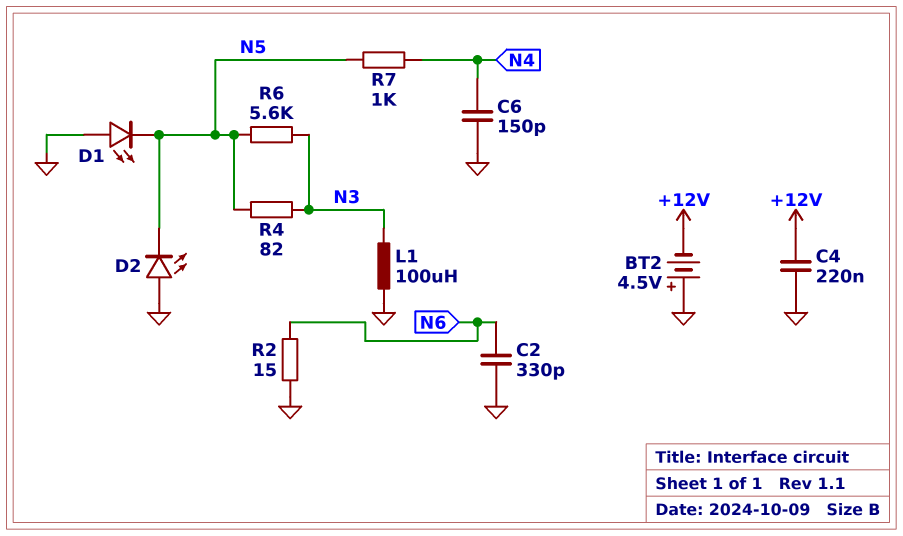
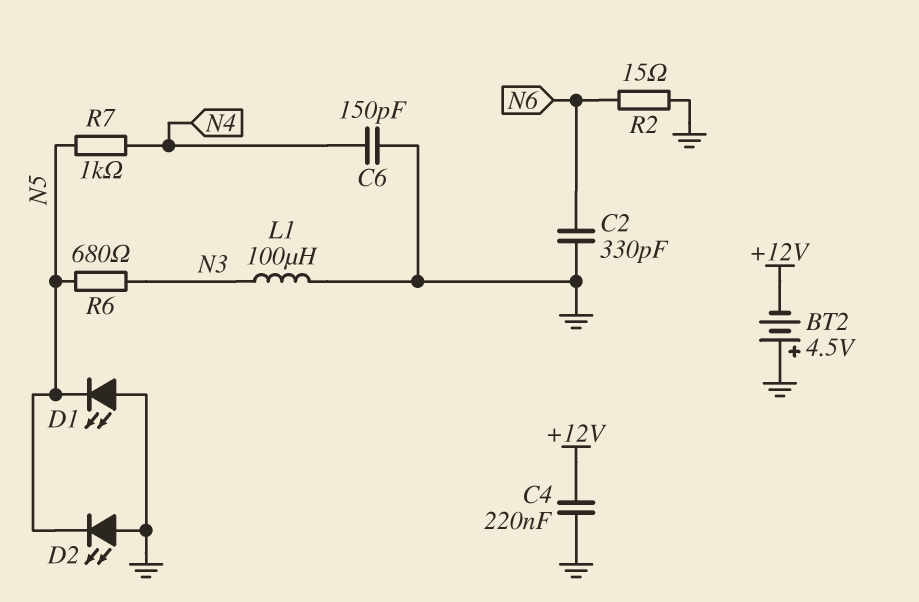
R4: 82 (N3, N5) -> none
R6: 5.6k (N3, N5) -> 680 (N3, N5)

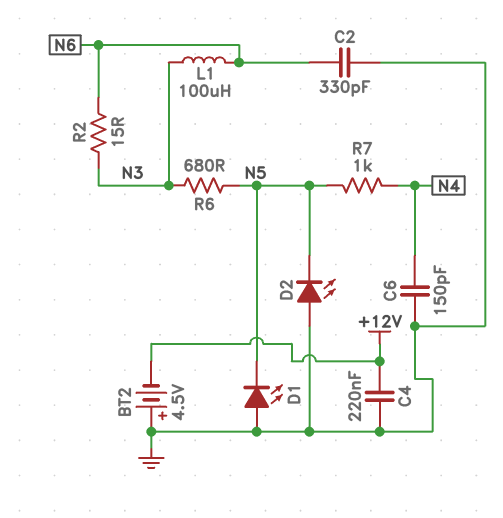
L1: 100uH (GND, N3) -> 100uH (N3, N6)
R2: 15 (GND, N6) -> 15 (N3, N6)

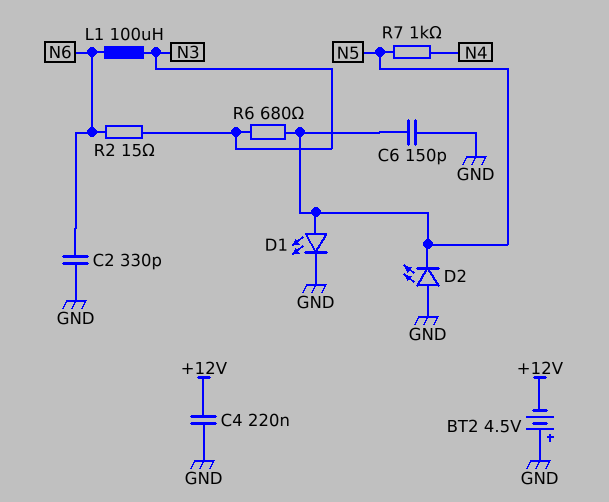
C6: 150pF (GND, N4) -> 150pF (GND, N5)
D1: LED (A GND, K N5) -> LED (A N5, K GND)

